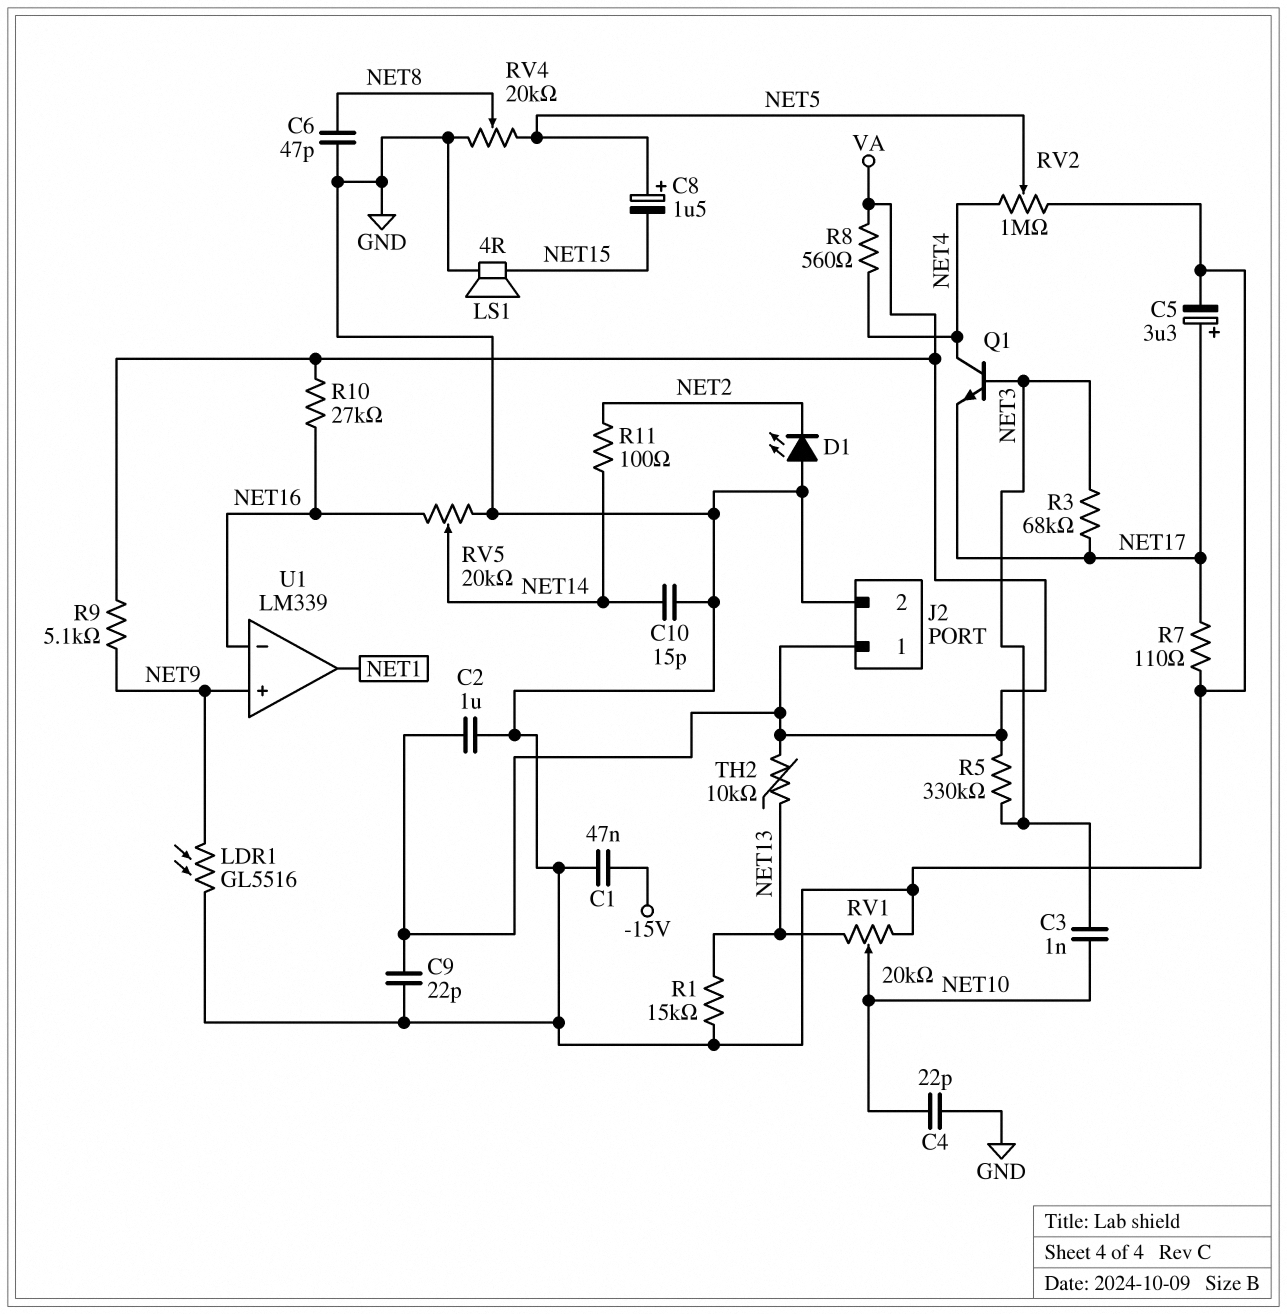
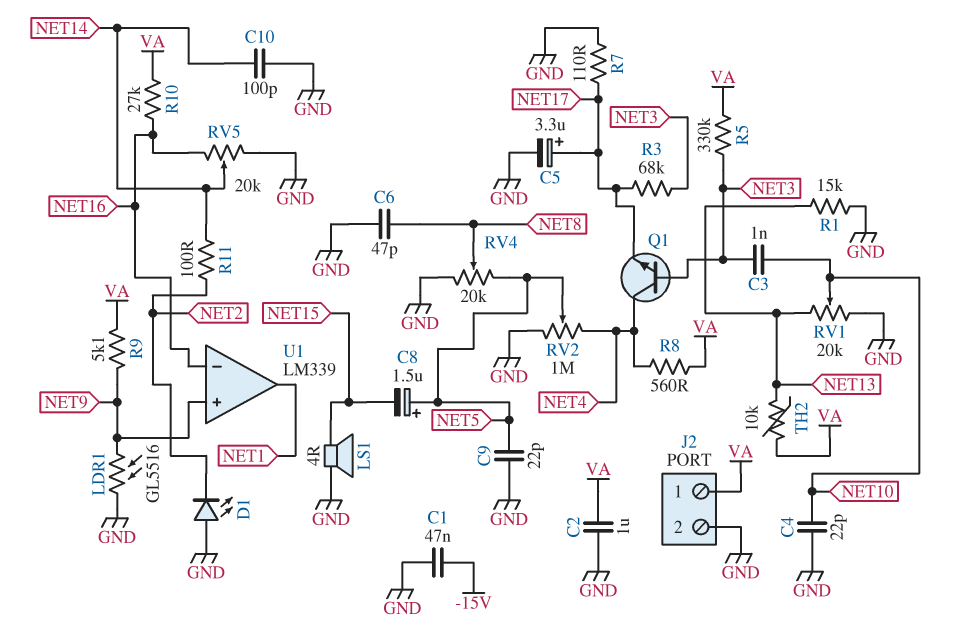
C9: 22pF (GND, VA) -> 22pF (GND, NET5)
C10: 15pF (GND, NET14) -> 100pF (GND, NET14)

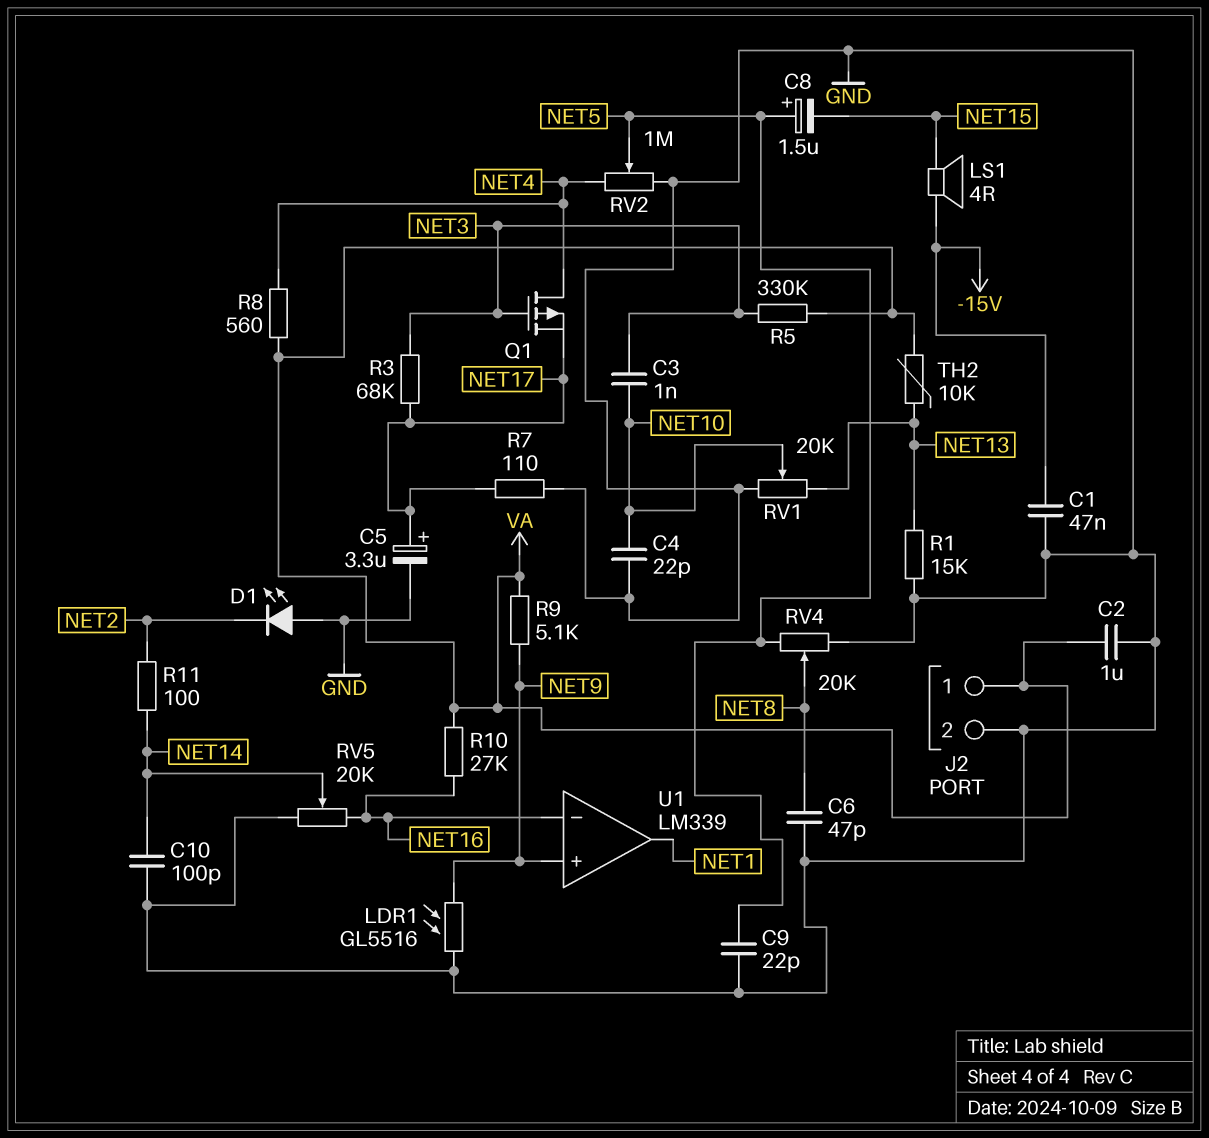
LS1: speaker 4R (GND, NET15) -> speaker 4R (-15V, NET15)
Q1: NPN (B NET3, C NET4, E NET17) -> PMOS (G NET3, D NET4, S NET17)

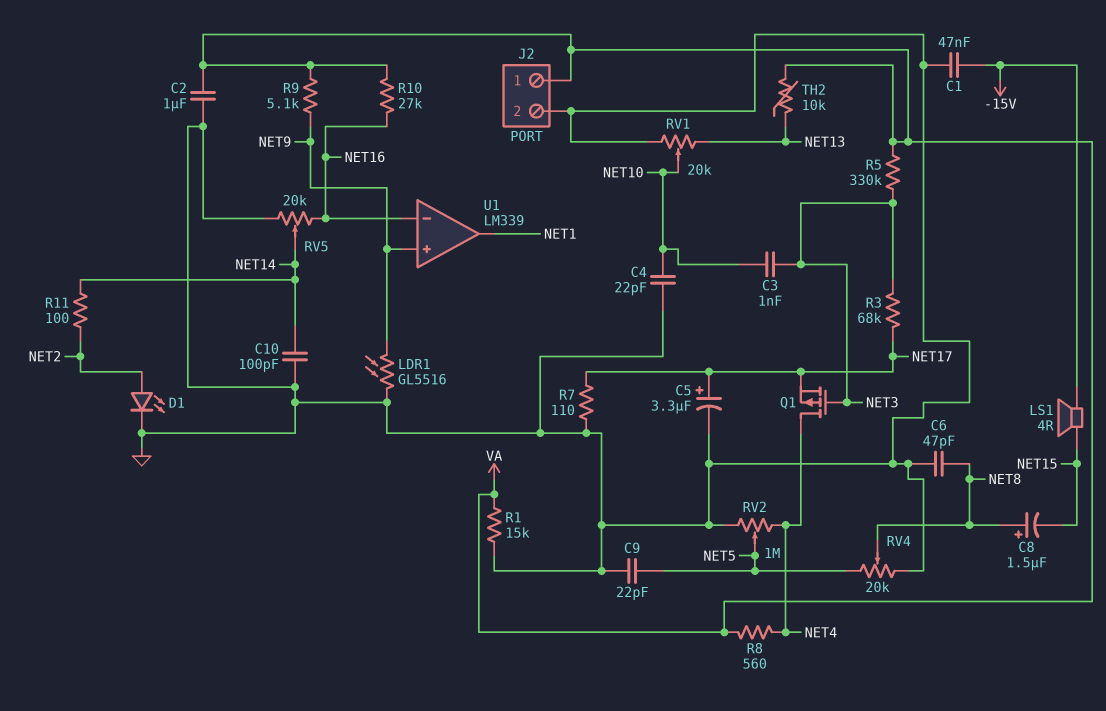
C8: 1.5uF (plus NET5, minus NET15) -> 1.5uF (plus NET8, minus NET15)
D1: LED (A GND, K NET2) -> LED (A NET2, K GND)
R1: 15k (GND, NET13) -> 15k (GND, VA)

